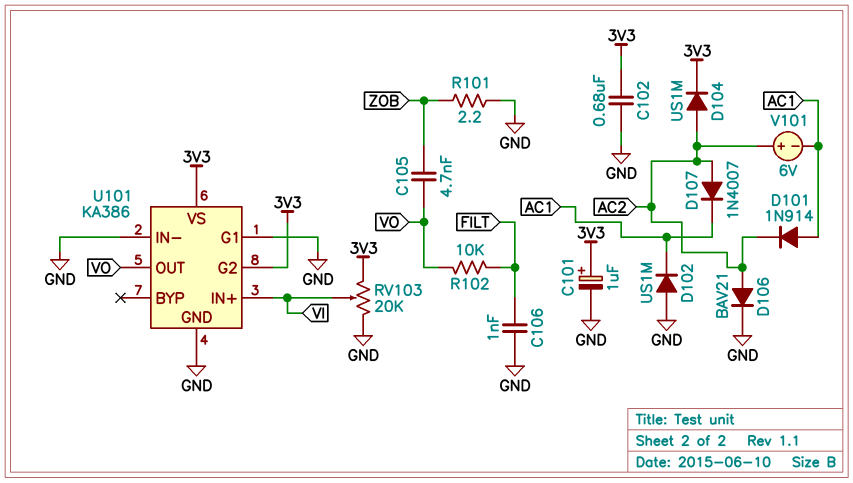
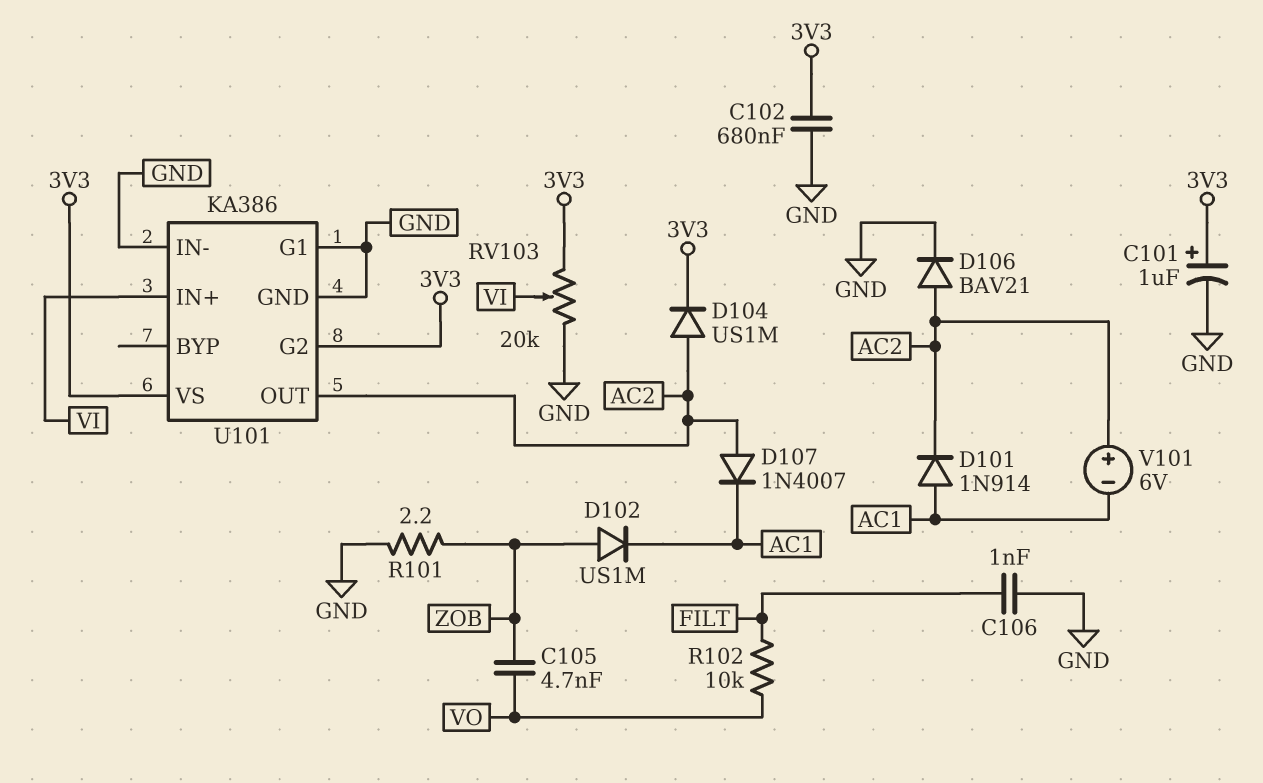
D102: diode US1M (A GND, K AC1) -> diode US1M (A ZOB, K AC1)
U101 pin OUT: VO -> AC2

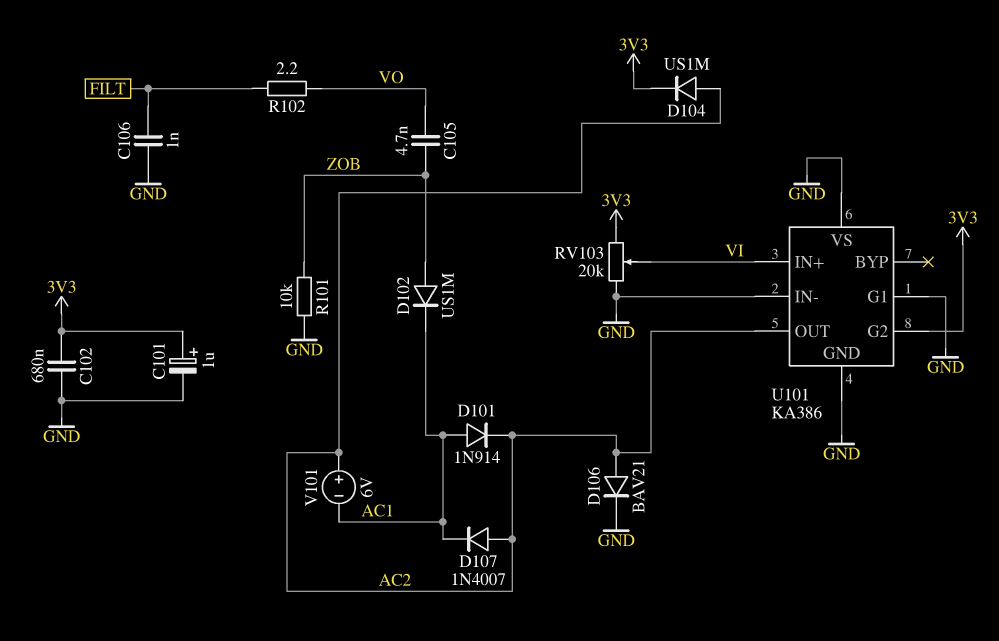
R101: 2.2 (GND, ZOB) -> 10k (GND, ZOB)
R102: 10k (FILT, VO) -> 2.2 (FILT, VO)
U101 pin VS: 3V3 -> GND

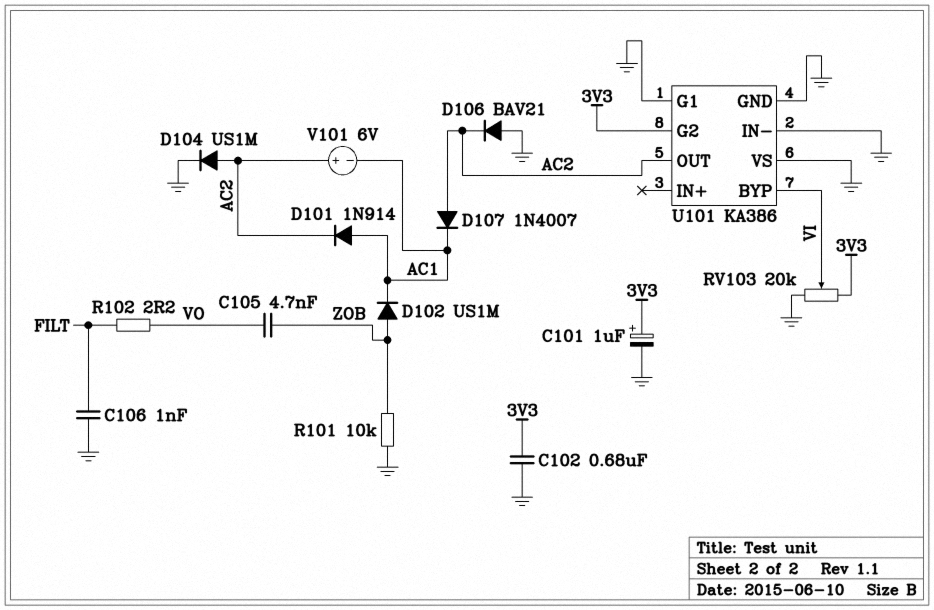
D104: diode US1M (A AC2, K 3V3) -> diode US1M (A AC2, K GND)
D106: diode BAV21 (A AC2, K GND) -> diode BAV21 (A GND, K AC2)
U101 pin BYP: none -> VI
U101 pin IN+: VI -> none

